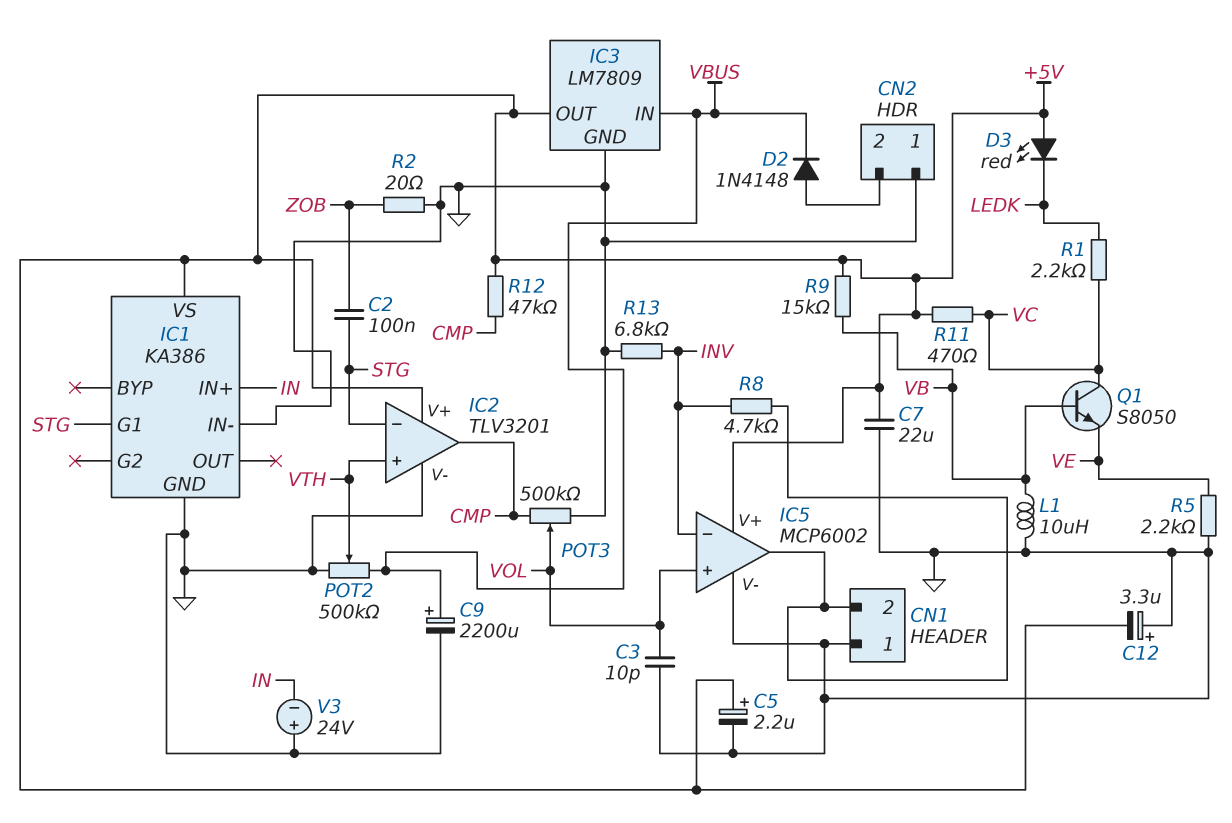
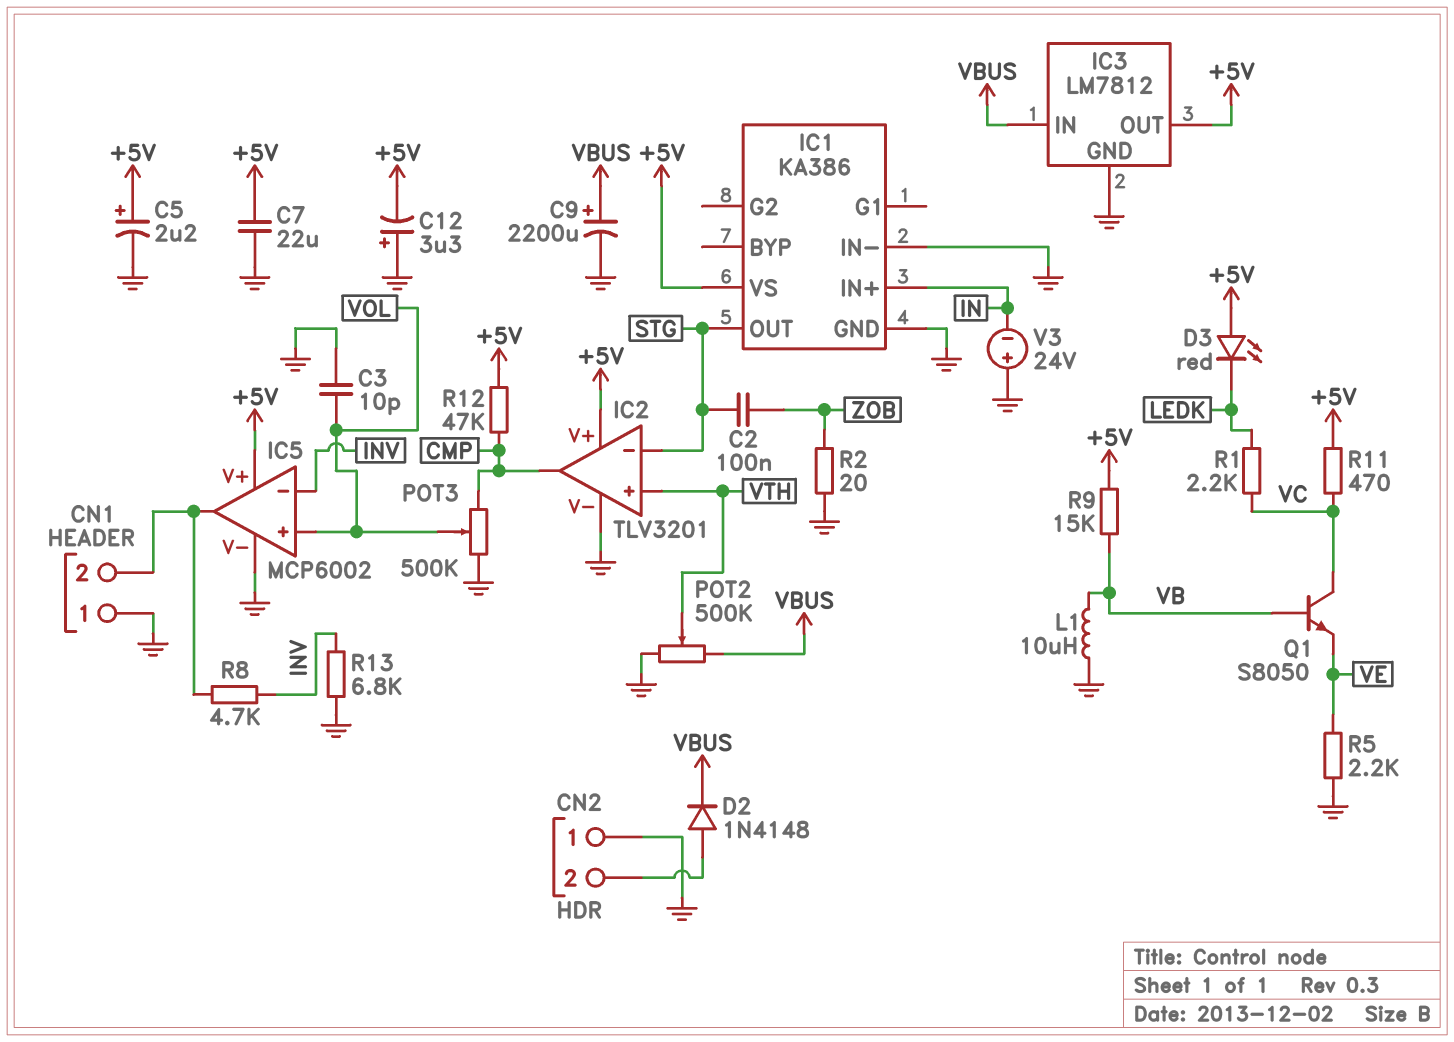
IC1 pin G1: STG -> none
IC1 pin OUT: none -> STG
IC3: LM7809 -> LM7812

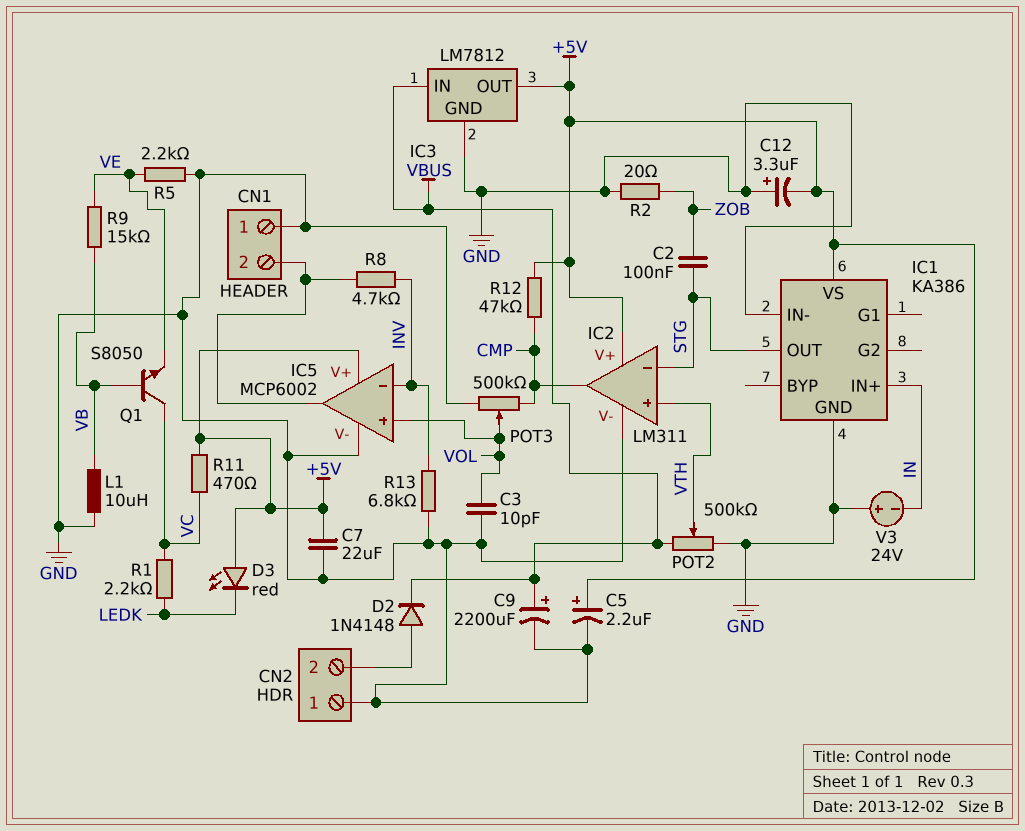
IC2: TLV3201 -> LM311
R9: 15k (+5V, VB) -> 15k (VB, VE)

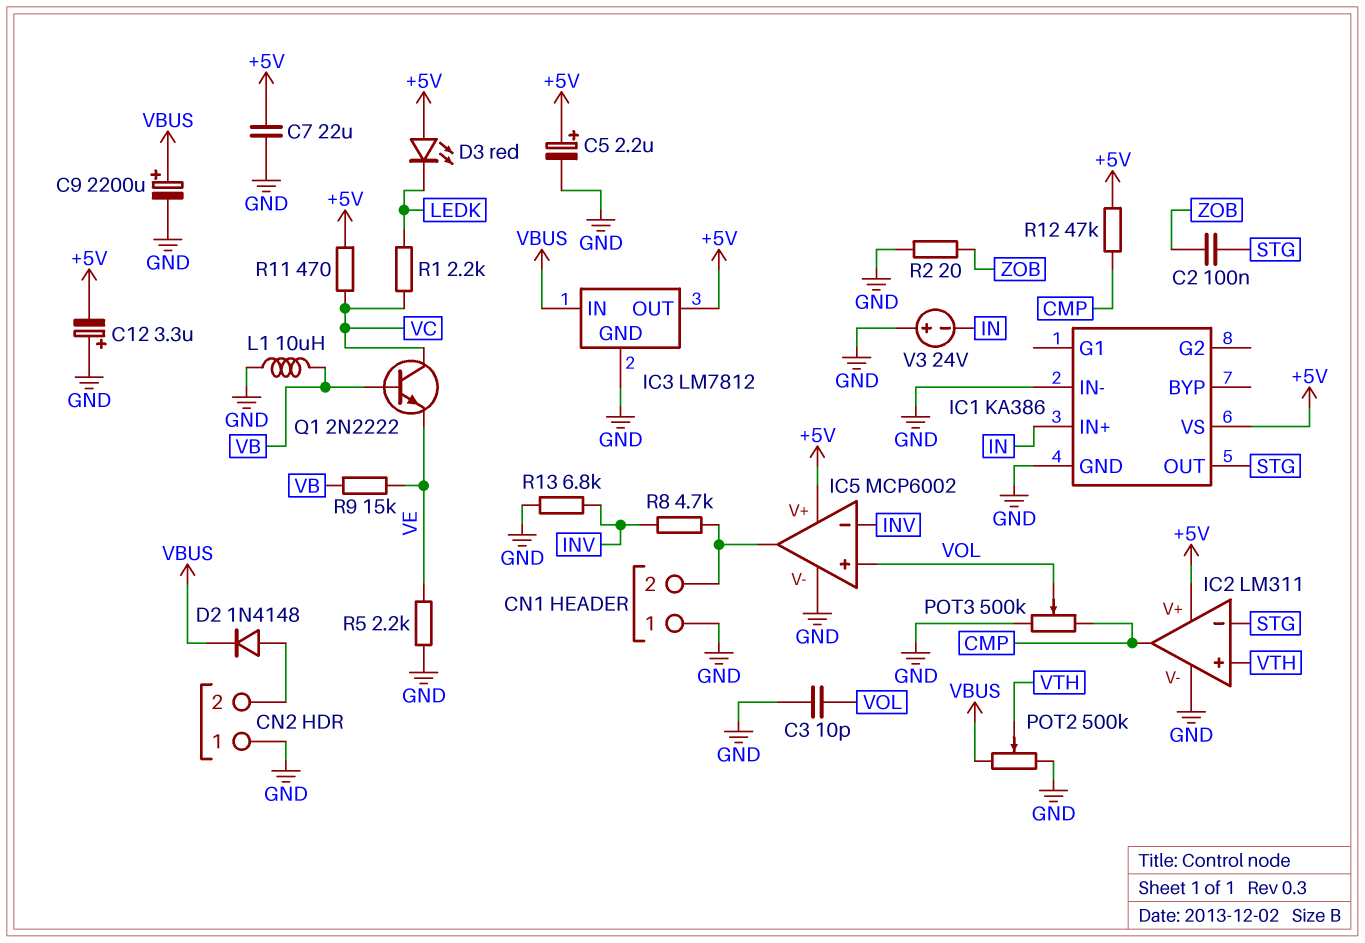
Q1: NPN S8050 (B VB, C VC, E VE) -> NPN 2N2222 (B VB, C VC, E VE)

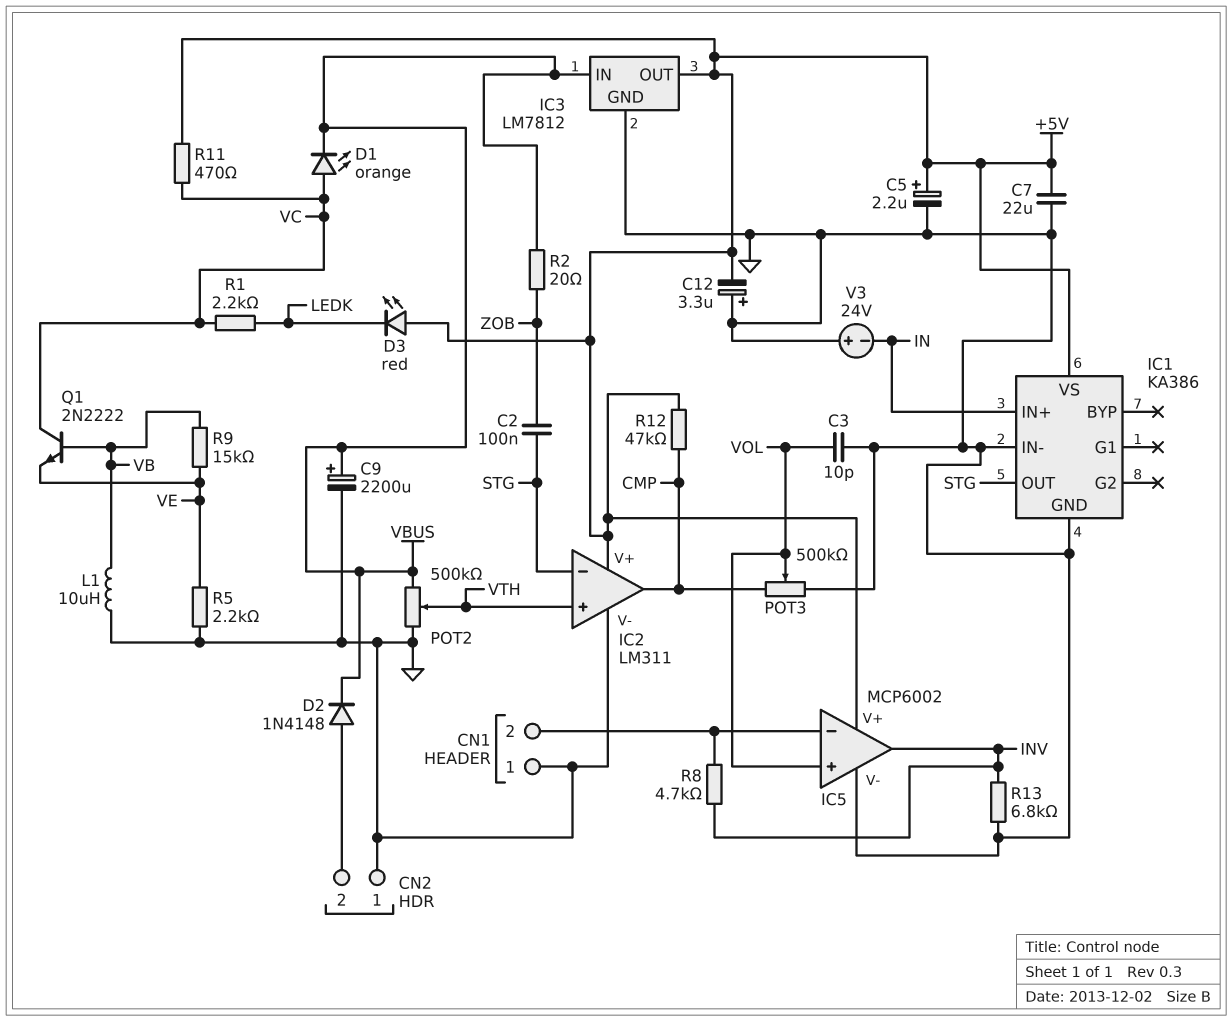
D1: none -> LED orange (A VC, K VBUS)
IC5 pin in-: INV -> CN1/2
IC5 pin out: CN1/2 -> INV
R2: 20 (GND, ZOB) -> 20 (VBUS, ZOB)

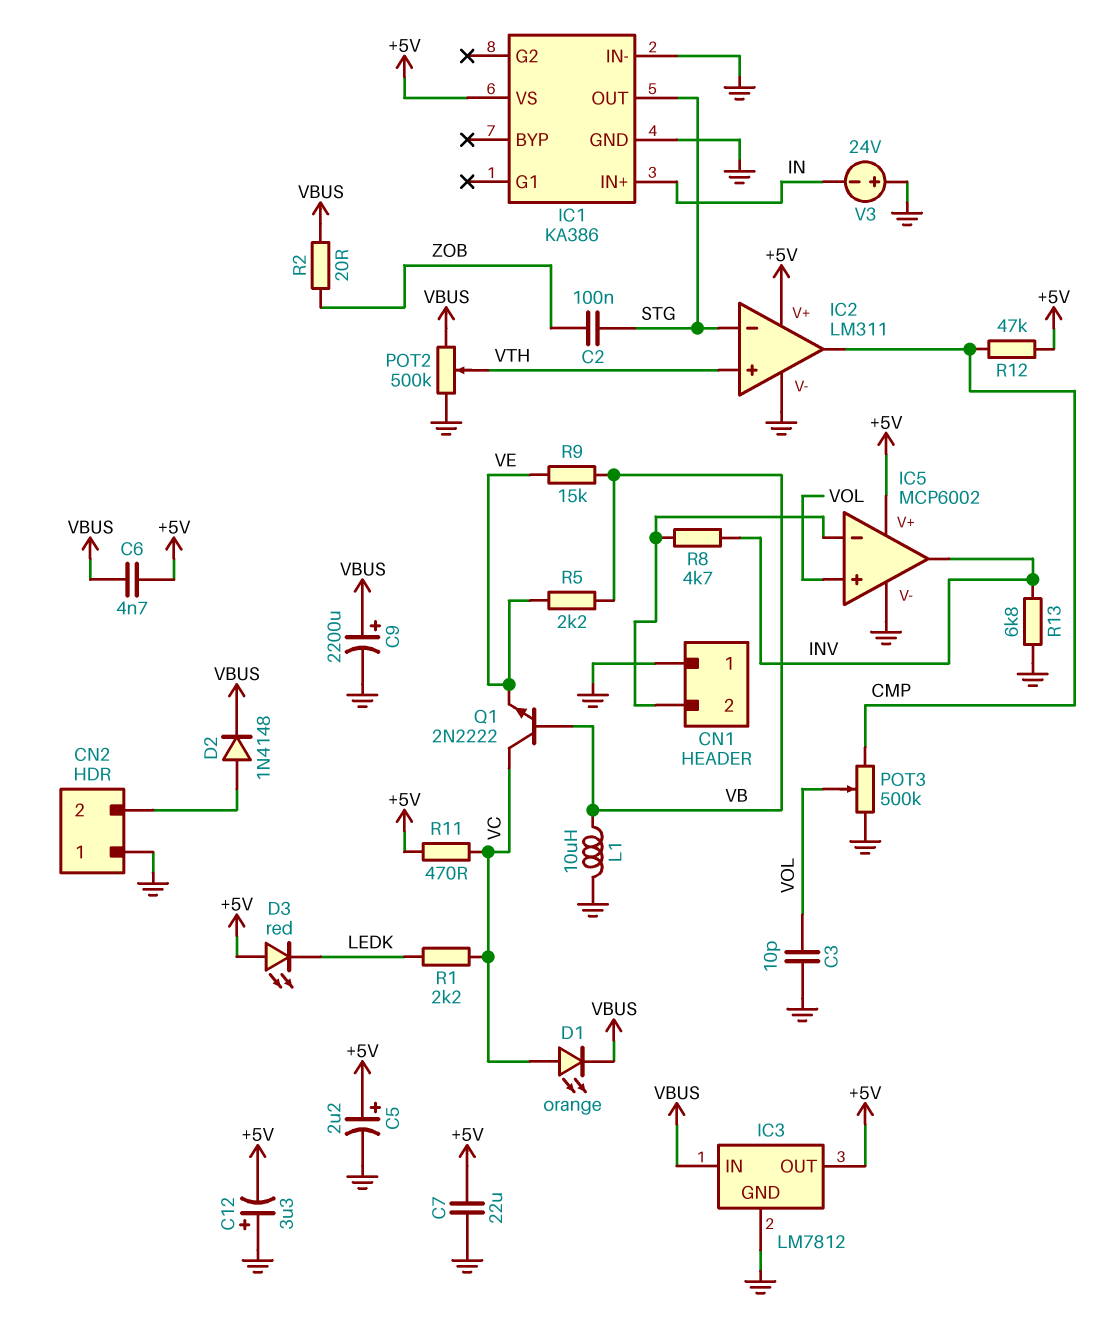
C6: none -> 4.7nF (+5V, VBUS)
R5: 2.2k (GND, VE) -> 2.2k (VB, VE)

